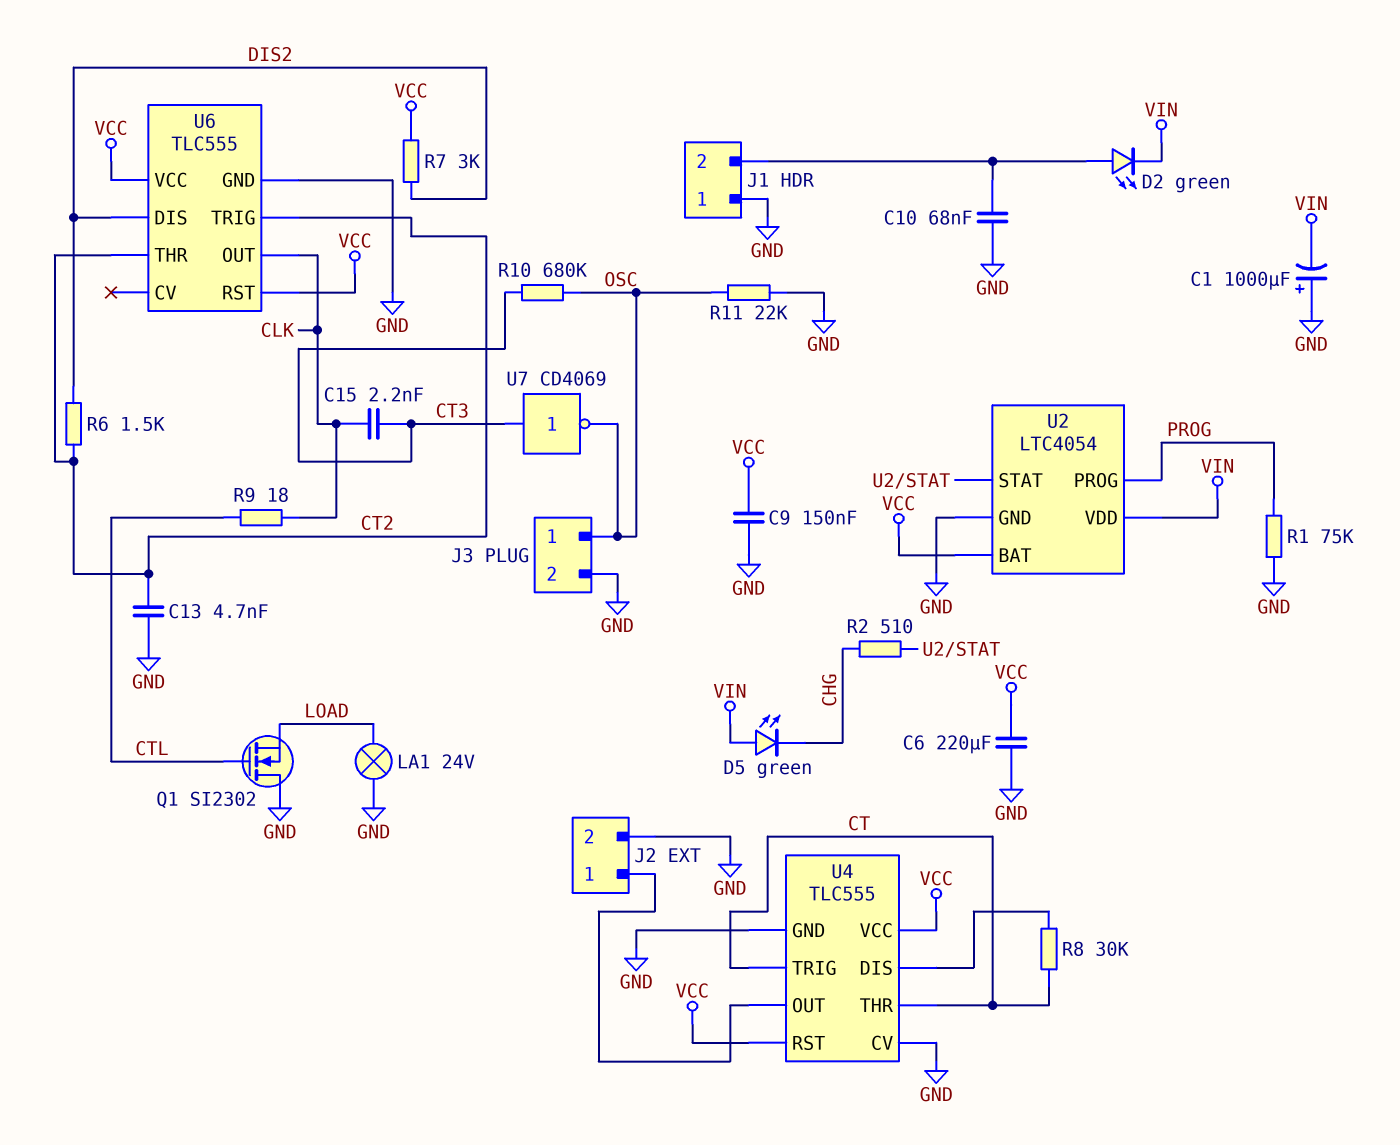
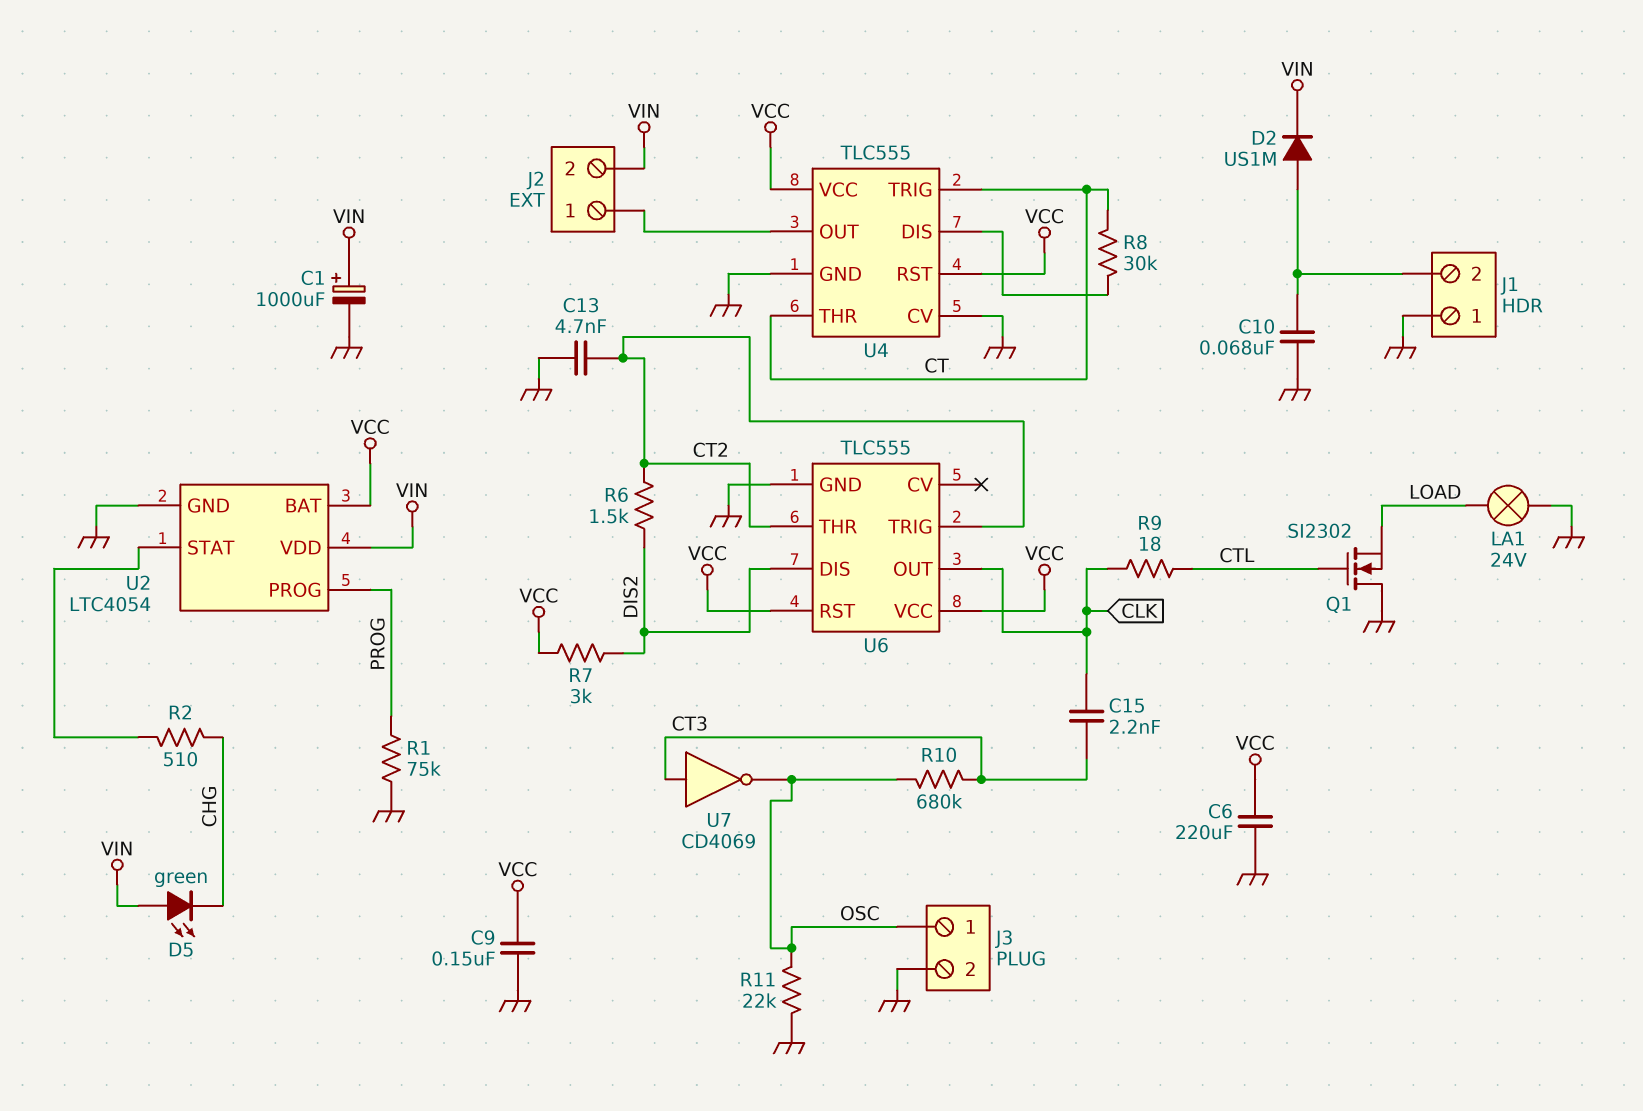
C1: 1000uF (plus GND, minus VIN) -> 1000uF (plus VIN, minus GND)
D2: LED green (A J1/2, K VIN) -> diode US1M (A J1/2, K VIN)
J2 pin 2: GND -> VIN

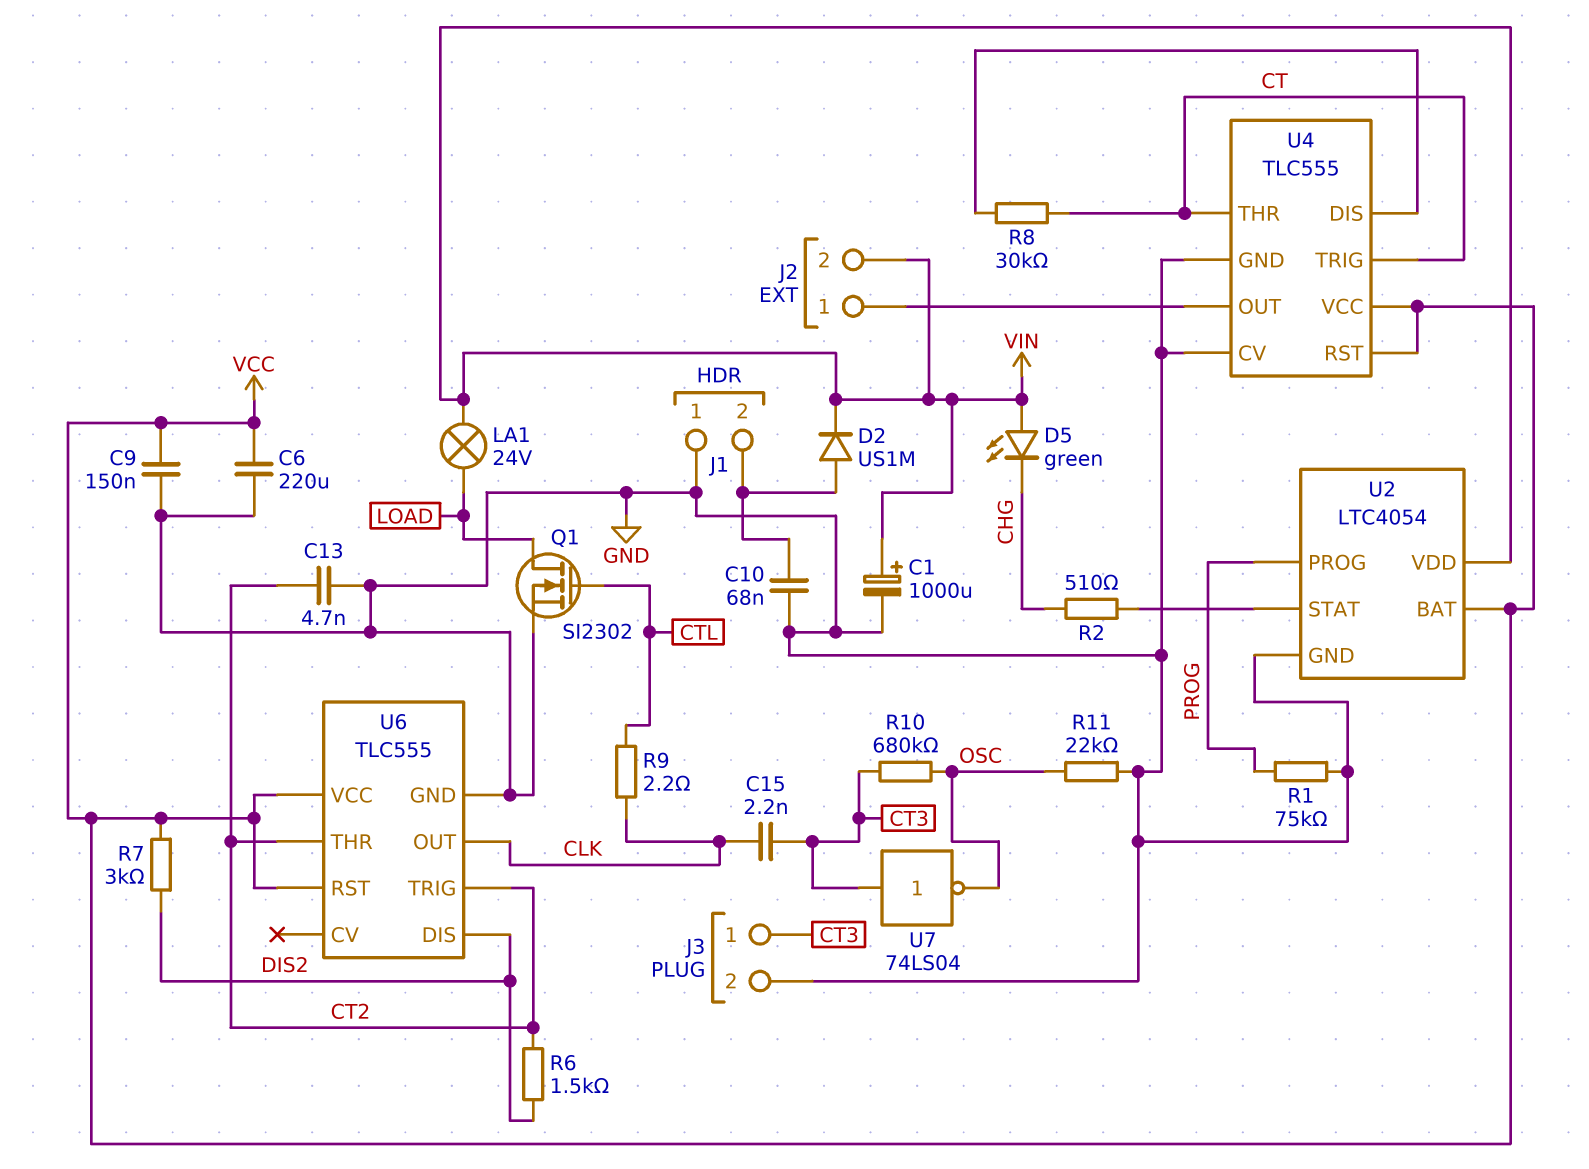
J3 pin 1: OSC -> CT3
LA1: lamp 24V (GND, LOAD) -> lamp 24V (LOAD, VIN)
Q1: NMOS SI2302 (G CTL, D GND, S LOAD) -> NMOS SI2302 (G CTL, D LOAD, S GND)
R9: 18 (CLK, CTL) -> 2.2 (CLK, CTL)
U7: NOT CD4069 (in CT3, out OSC) -> NOT 74LS04 (in CT3, out OSC)

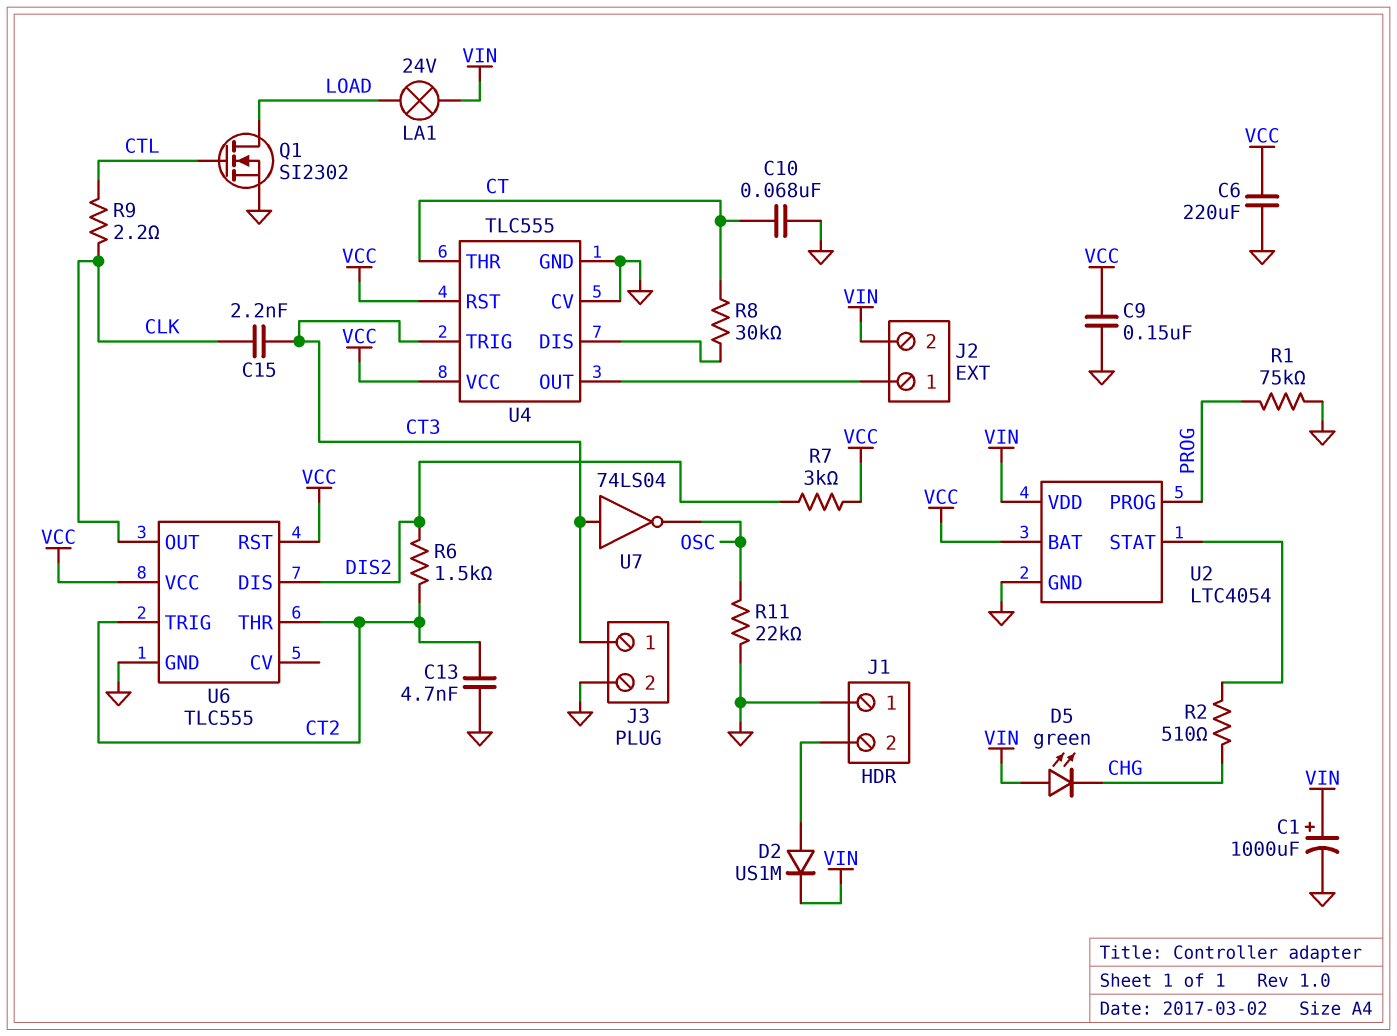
C10: 68nF (GND, J1/2) -> 68nF (CT, GND)
R10: 680k (CT3, OSC) -> none
U4 pin TRIG: CT -> CT3

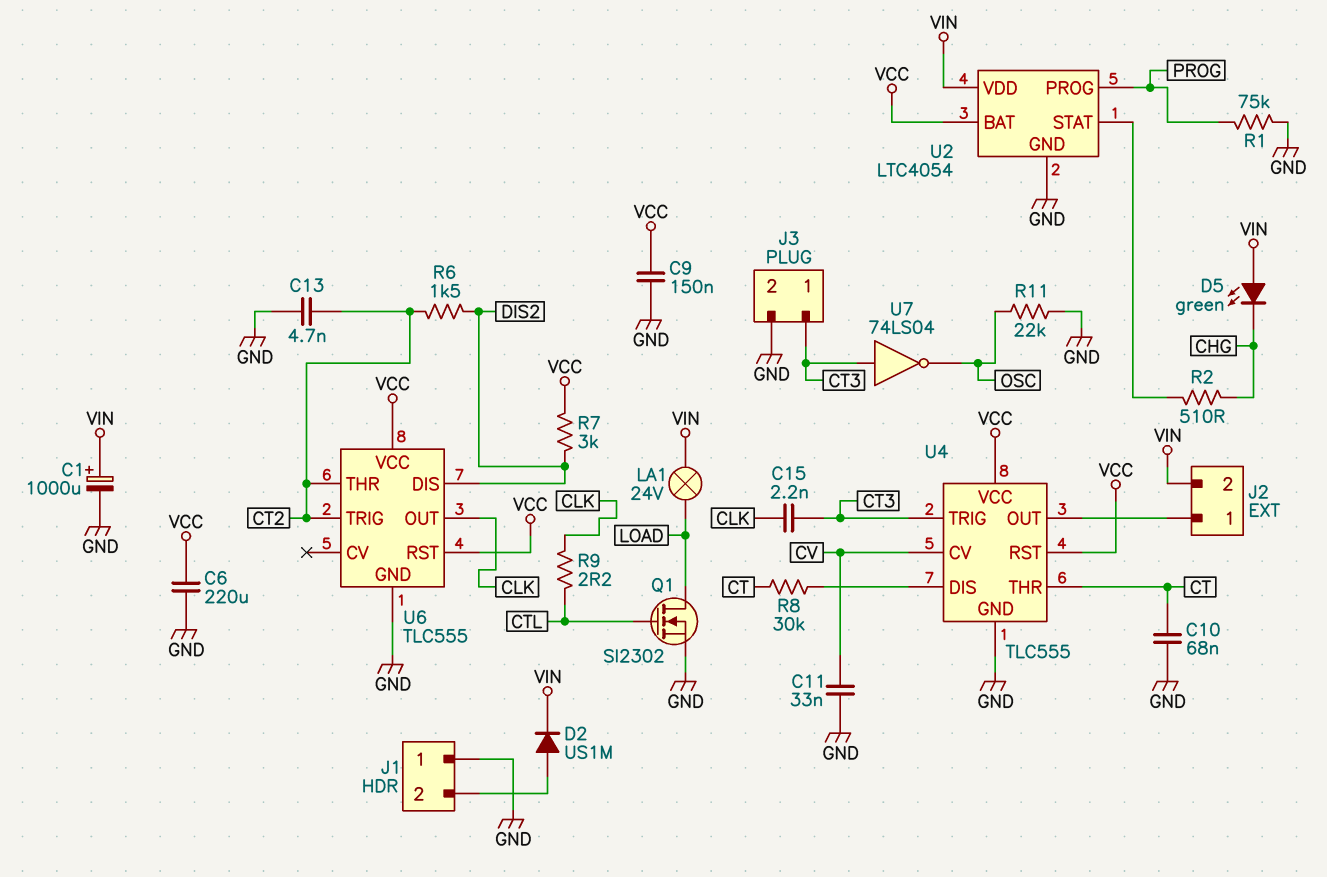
C11: none -> 33nF (CV, GND)
U4 pin CV: GND -> CV

